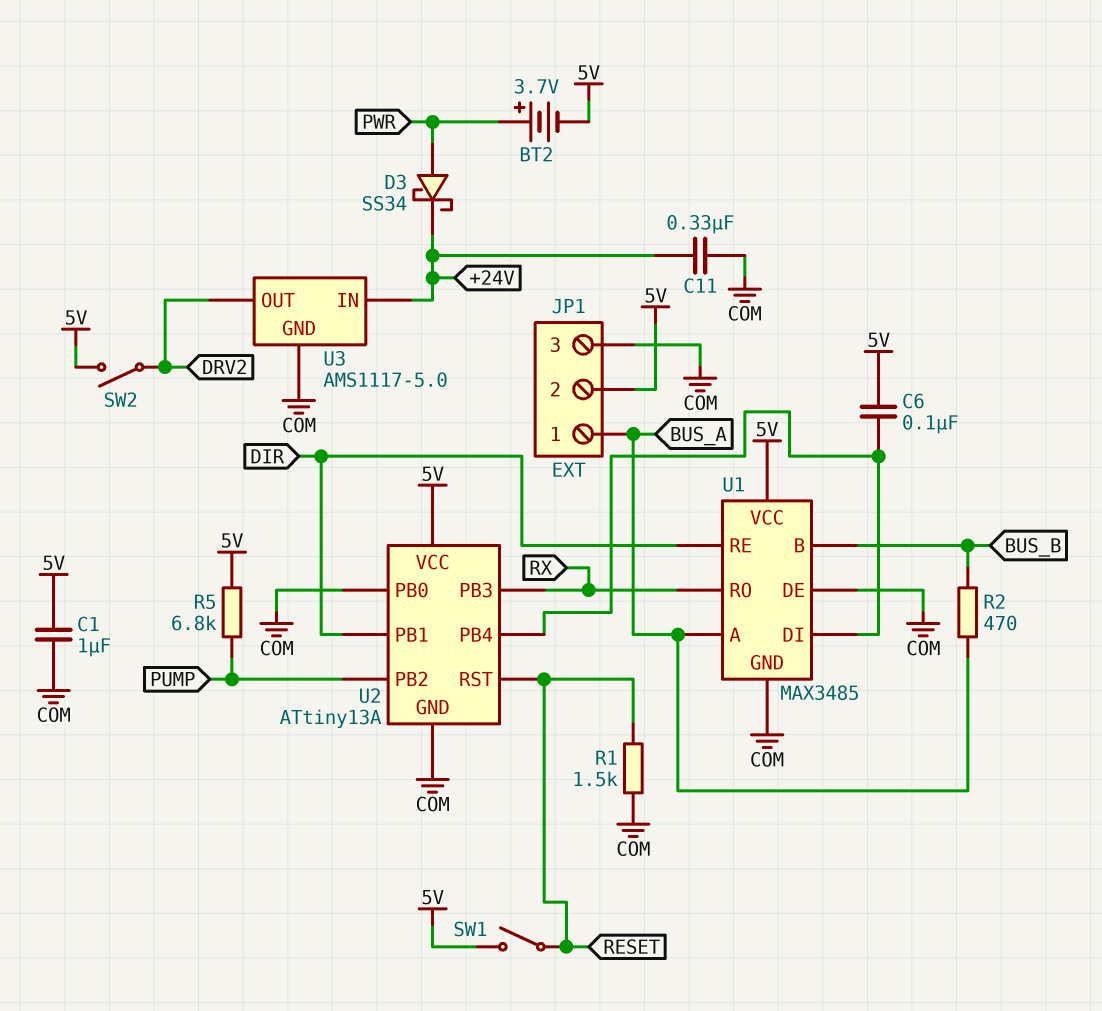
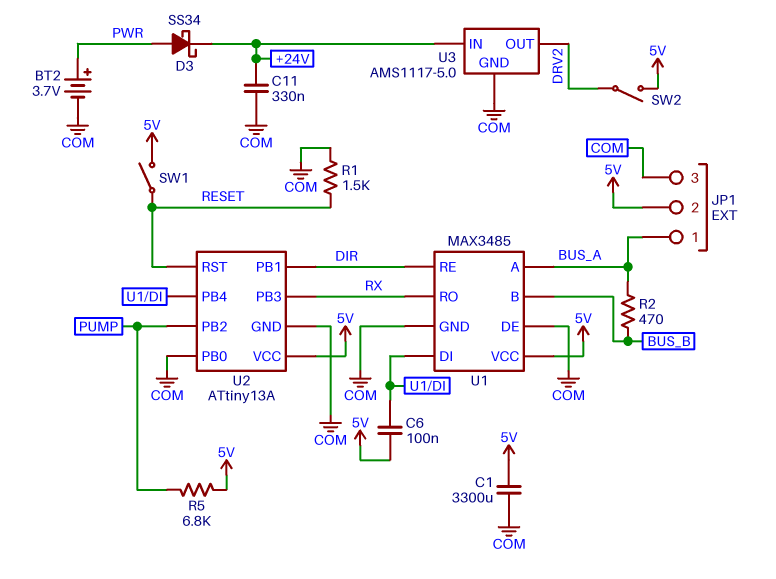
BT2: 3.7V (plus PWR, minus 5V) -> 3.7V (plus PWR, minus COM)
C1: 1uF (5V, COM) -> 3300uF (5V, COM)

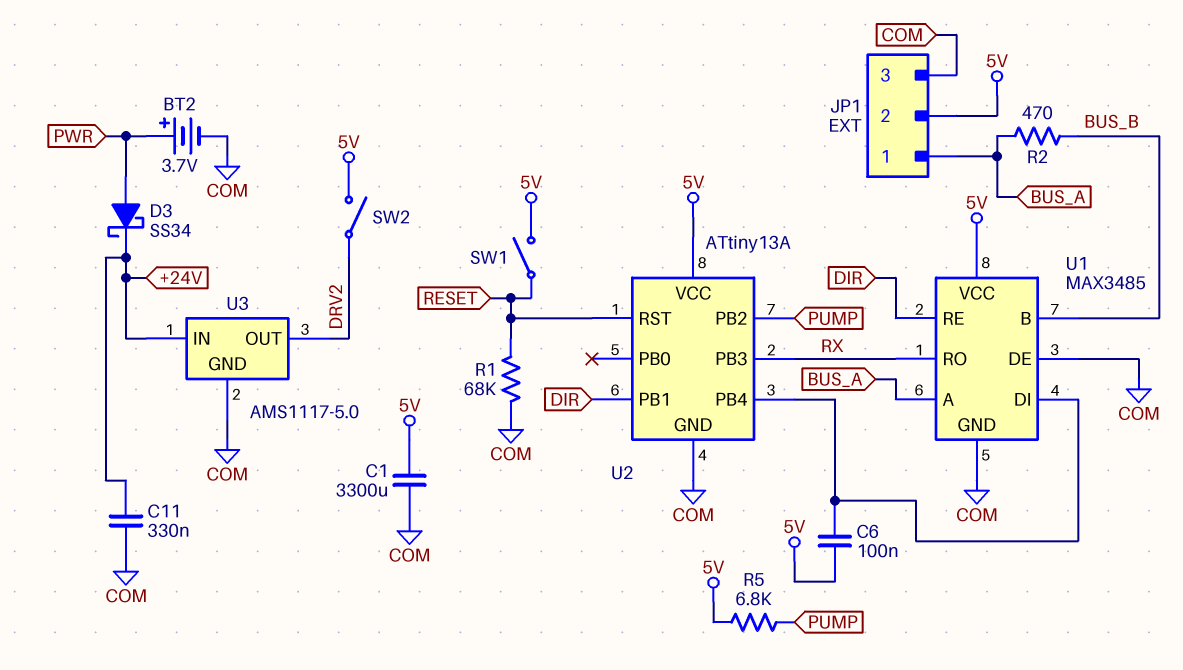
R1: 1.5k (COM, RESET) -> 68k (COM, RESET)
U2 pin PB0: COM -> none

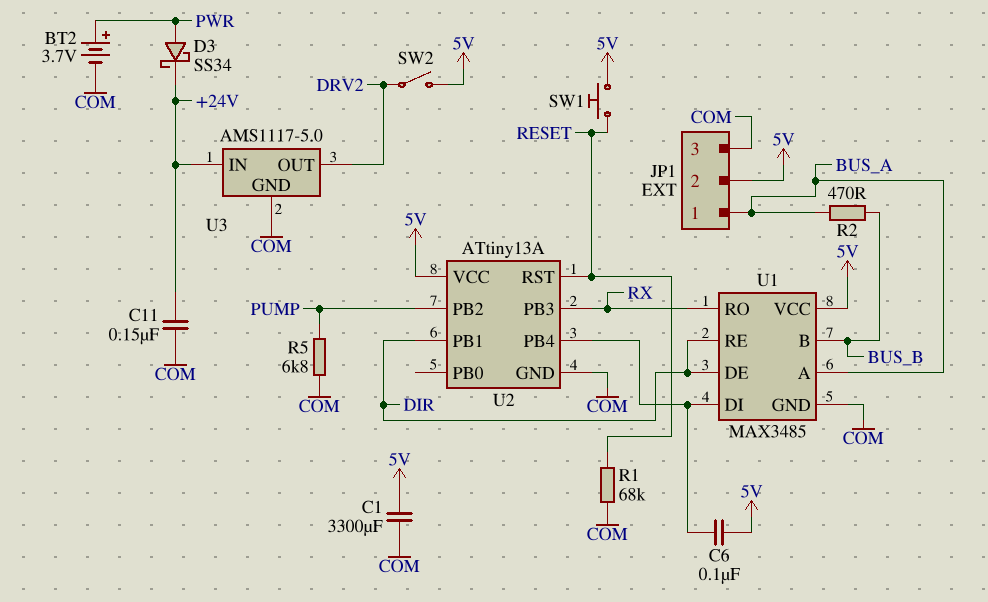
C11: 330nF (+24V, COM) -> 150nF (+24V, COM)
R5: 6.8k (5V, PUMP) -> 6.8k (COM, PUMP)
SW1: switch (5V, RESET) -> button (5V, RESET)
U1 pin DE: COM -> DIR

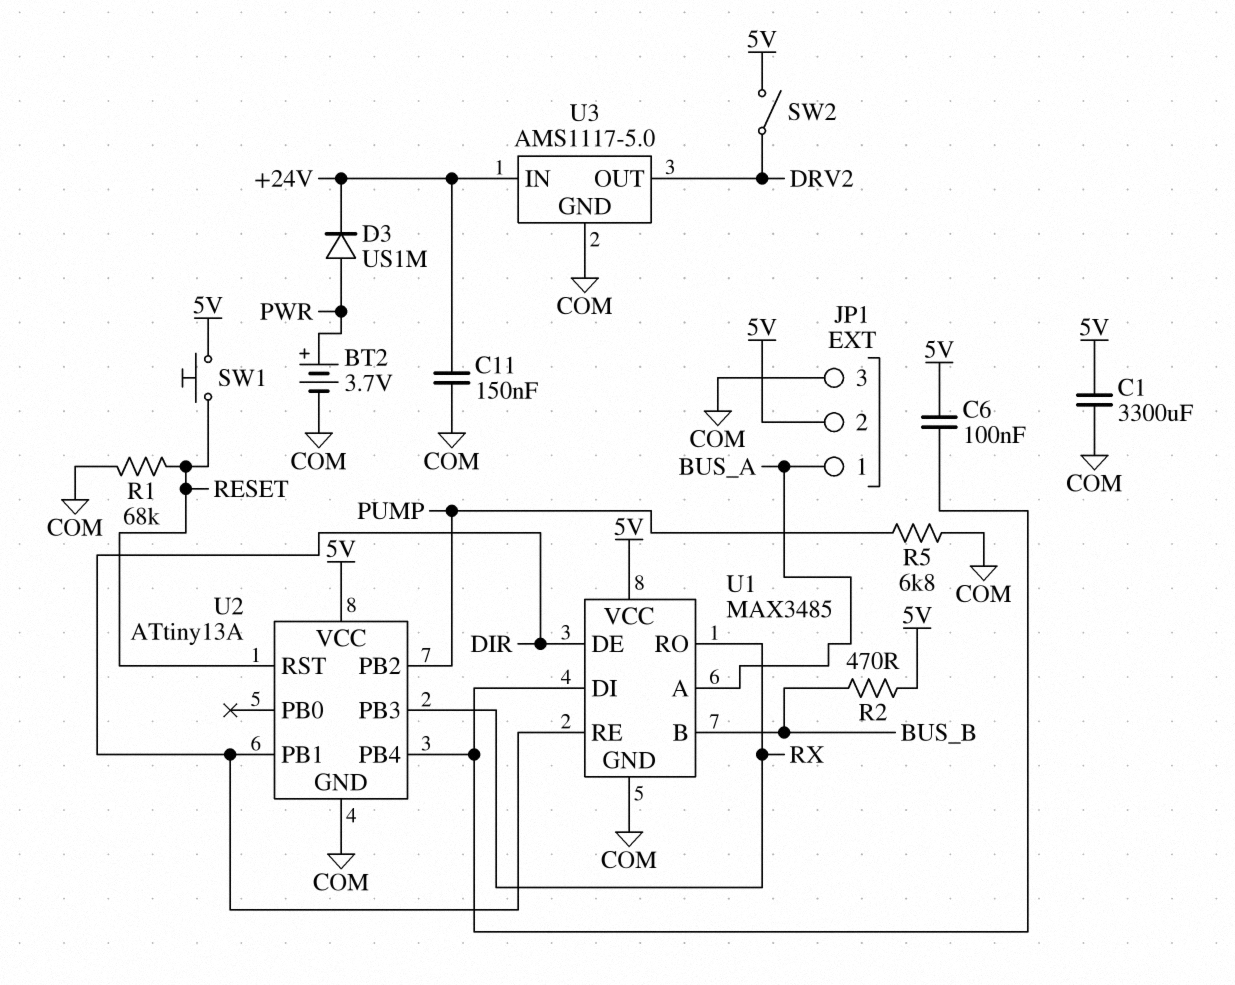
D3: schottky SS34 (A PWR, K +24V) -> diode US1M (A PWR, K +24V)
R2: 470 (BUS_A, BUS_B) -> 470 (5V, BUS_B)

